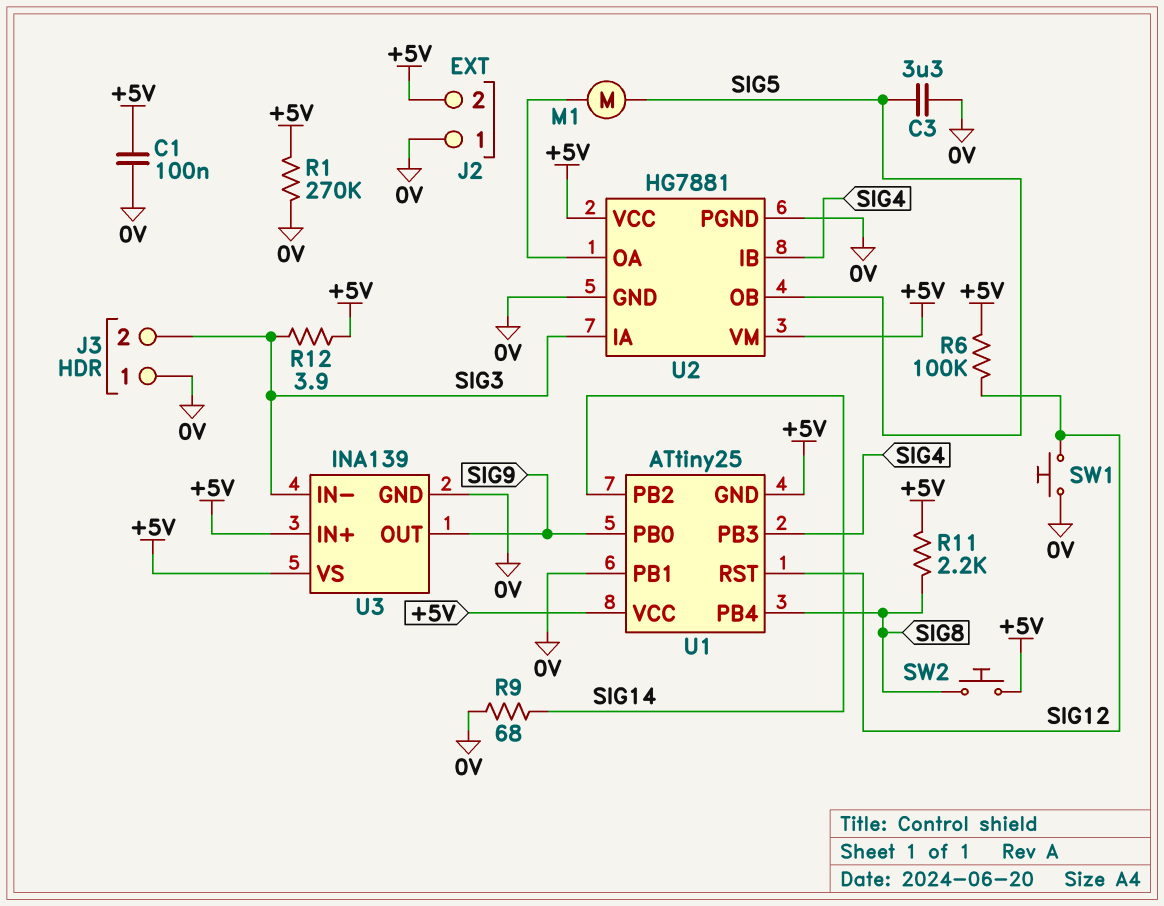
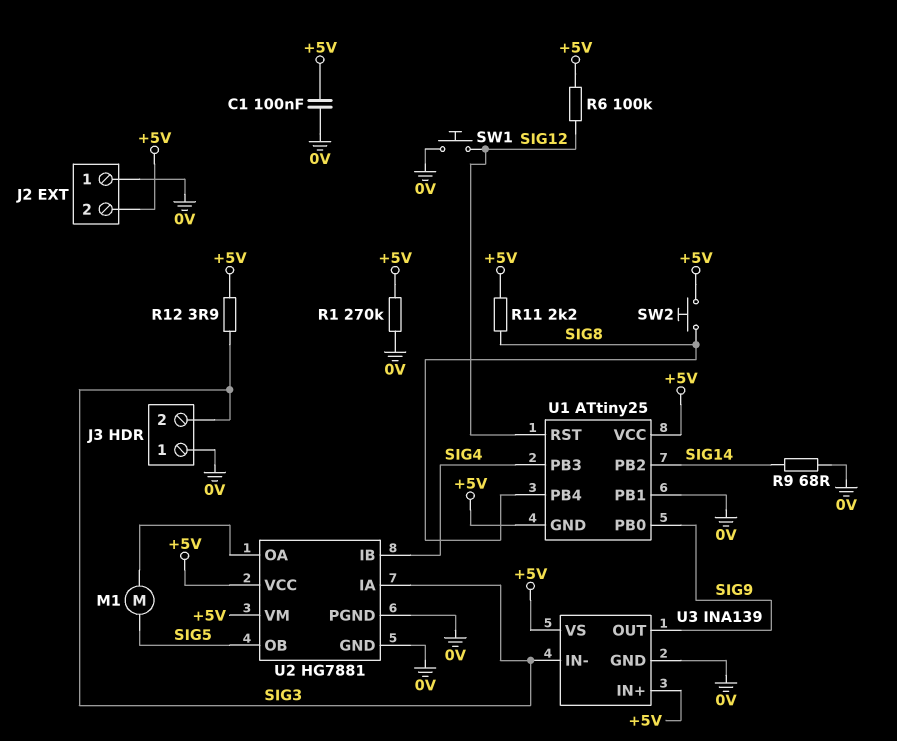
C3: 3.3uF (0V, SIG5) -> none

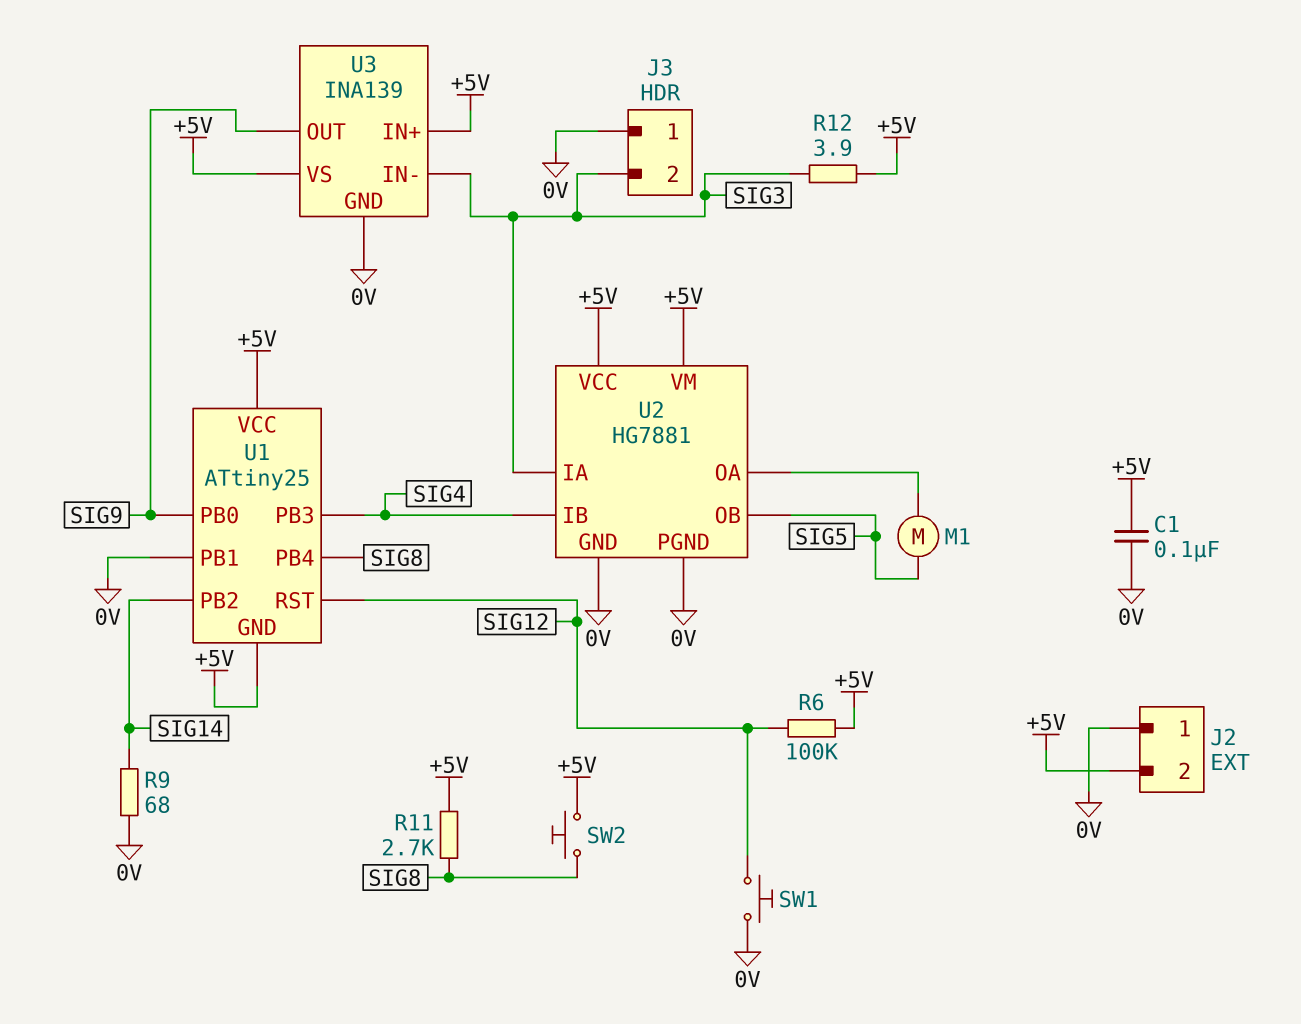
R1: 270k (+5V, 0V) -> none
R11: 2.2k (+5V, SIG8) -> 2.7k (+5V, SIG8)

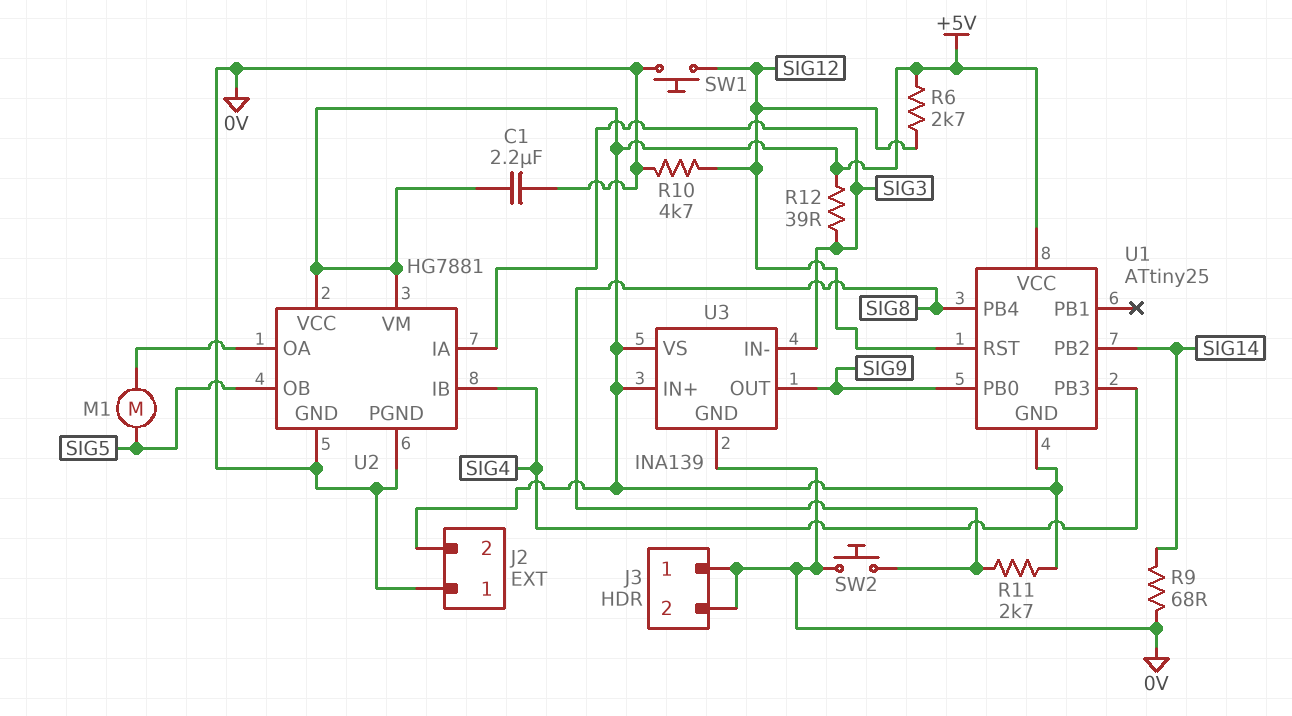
C1: 100nF (+5V, 0V) -> 2.2uF (+5V, 0V)
J3 pin 2: SIG3 -> 0V
R6: 100k (+5V, SIG12) -> 2.7k (+5V, SIG12)
R10: none -> 4.7k (0V, SIG12)
R12: 3.9 (+5V, SIG3) -> 39 (+5V, SIG3)
SW2: button (+5V, SIG8) -> button (0V, SIG8)
U1 pin PB1: 0V -> none

